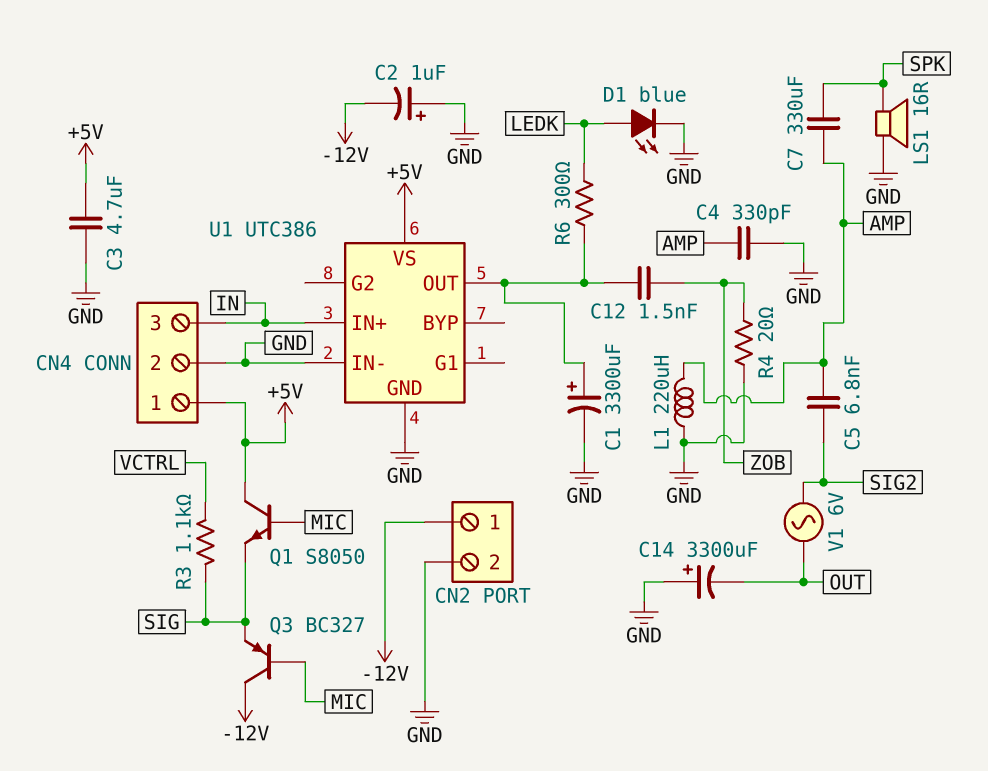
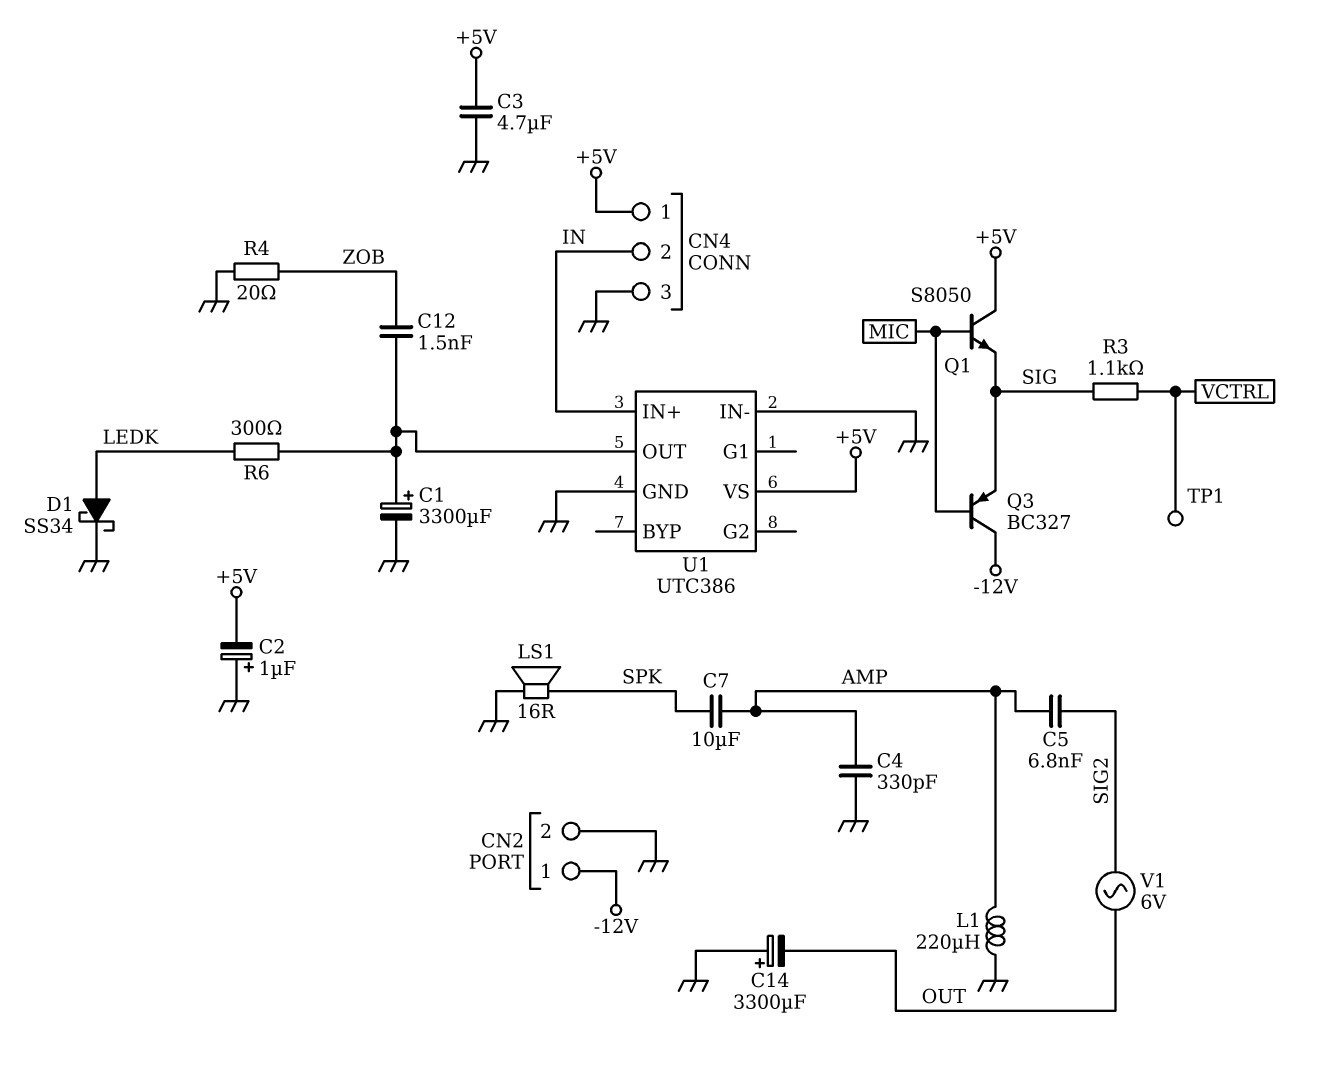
C2: 1uF (plus GND, minus -12V) -> 1uF (plus GND, minus +5V)
C7: 330uF (AMP, SPK) -> 10uF (AMP, SPK)
CN4 pin 2: GND -> IN
CN4 pin 3: IN -> GND
D1: LED blue (A LEDK, K GND) -> schottky SS34 (A LEDK, K GND)
TP1: none -> test point (VCTRL)

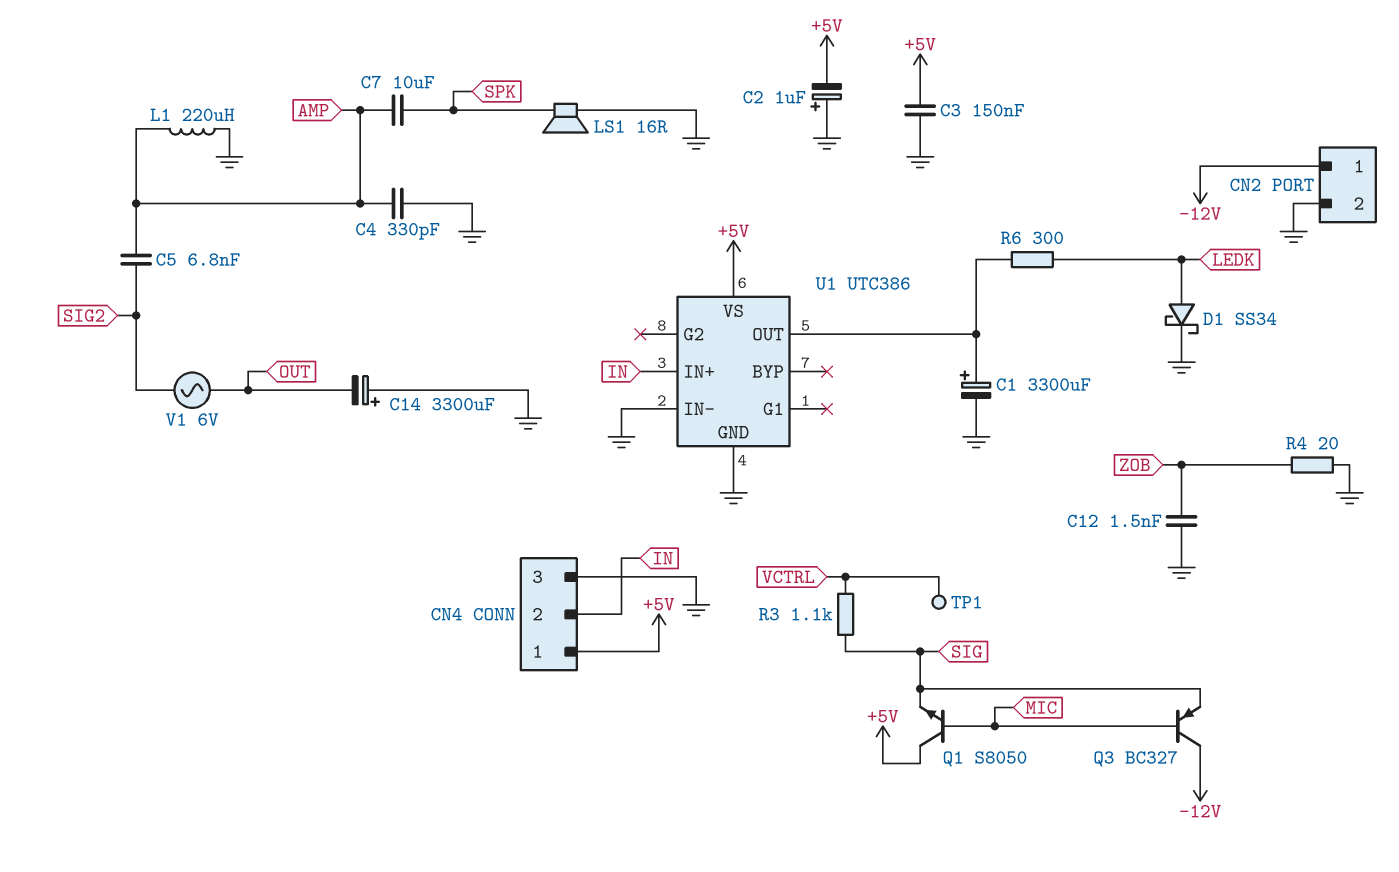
C3: 4.7uF (+5V, GND) -> 150nF (+5V, GND)
C12: 1.5nF (U1/OUT, ZOB) -> 1.5nF (GND, ZOB)

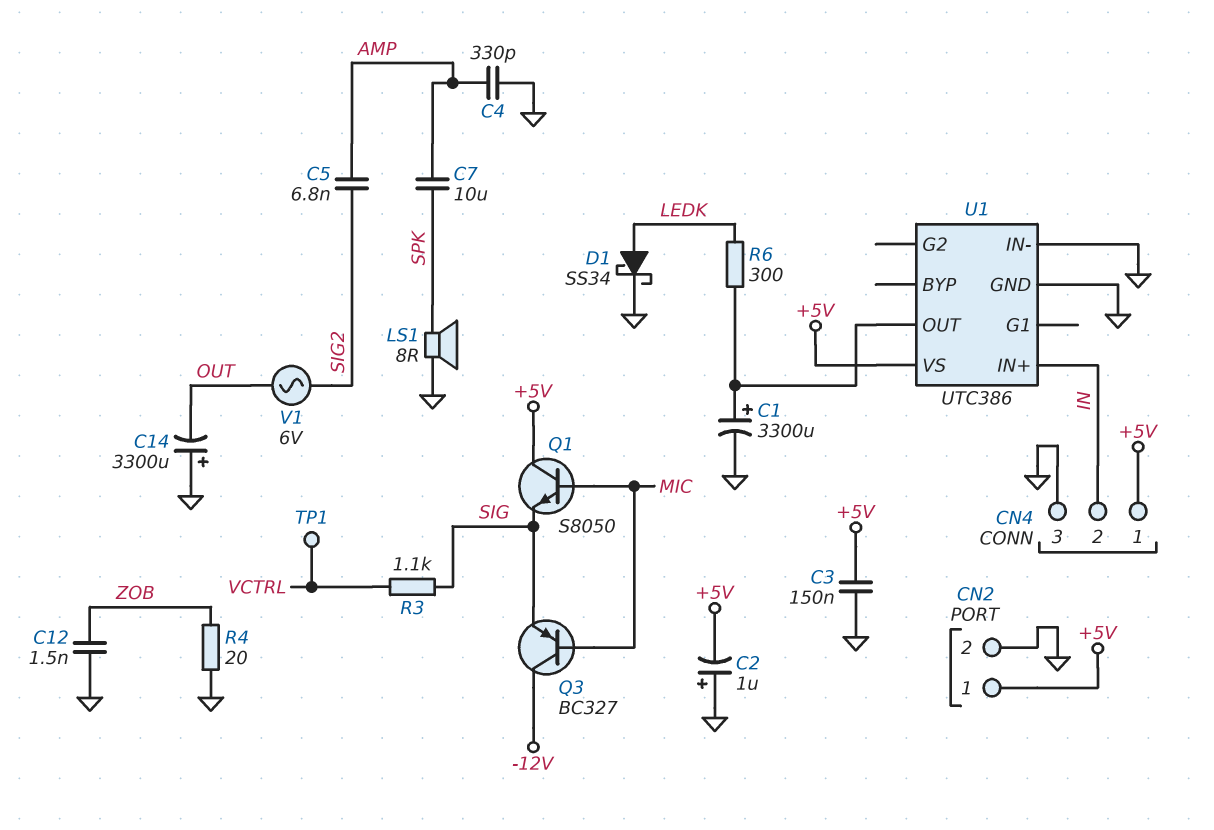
CN2 pin 1: -12V -> +5V
L1: 220uH (AMP, GND) -> none
LS1: speaker 16R (GND, SPK) -> speaker 8R (GND, SPK)

